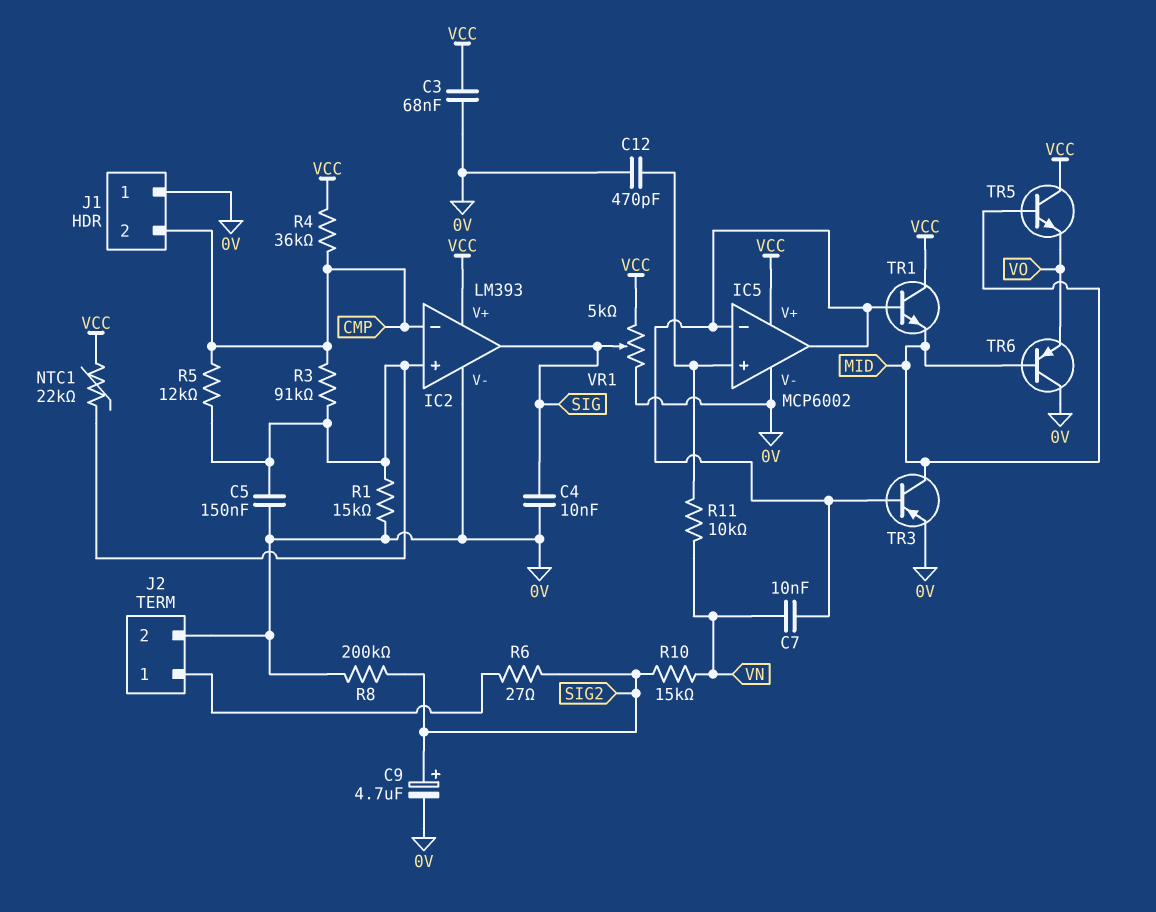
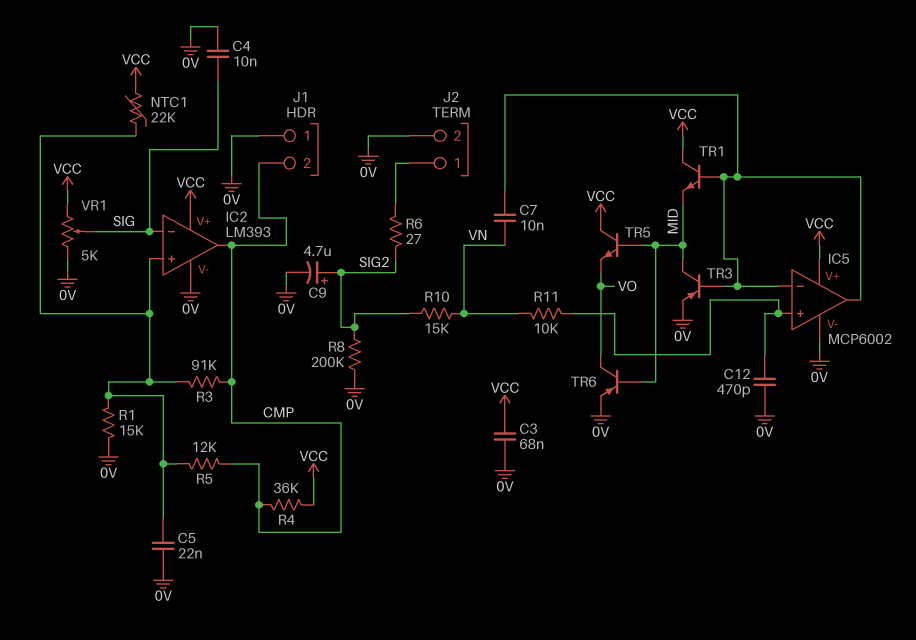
C5: 150nF (0V, IC2/in+) -> 22nF (0V, IC2/in+)
IC2 pin in-: CMP -> SIG
IC2 pin out: SIG -> CMP
TR6: PNP (B MID, C 0V, E VO) -> PNP (B MID, C VO, E 0V)

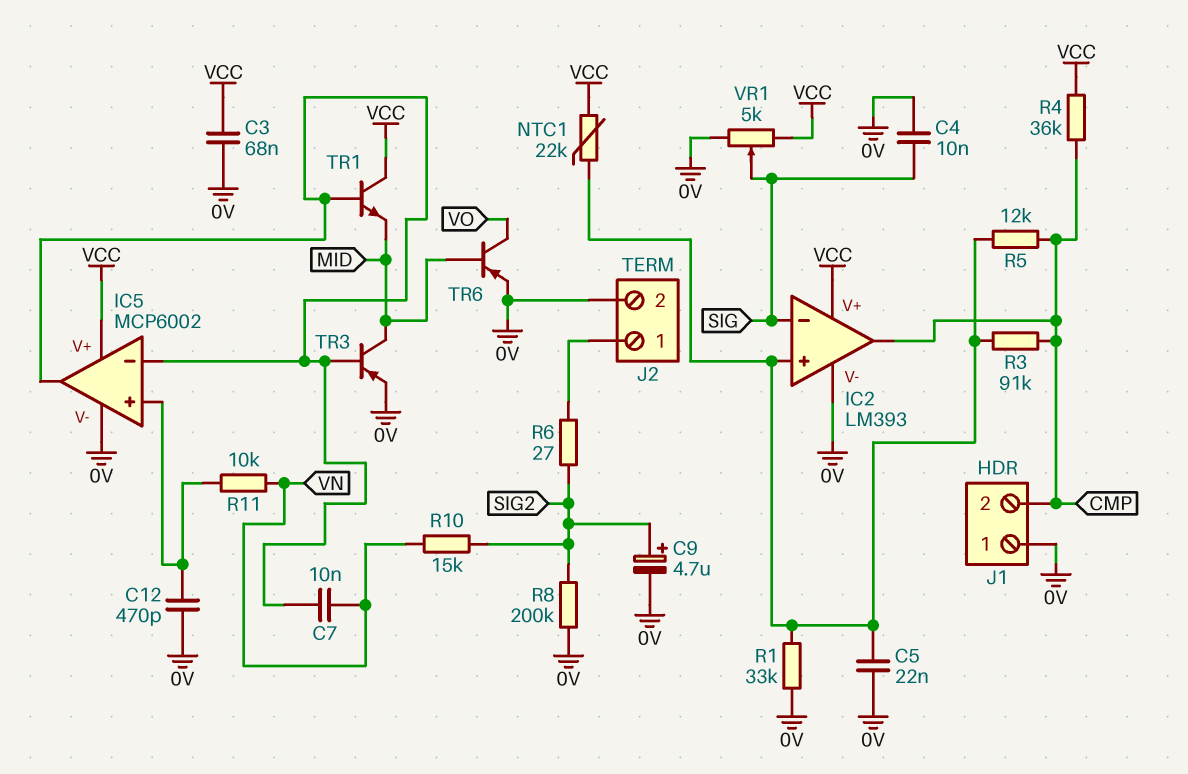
R1: 15k (0V, IC2/in+) -> 33k (0V, IC2/in+)
TR5: NPN (B MID, C VCC, E VO) -> none

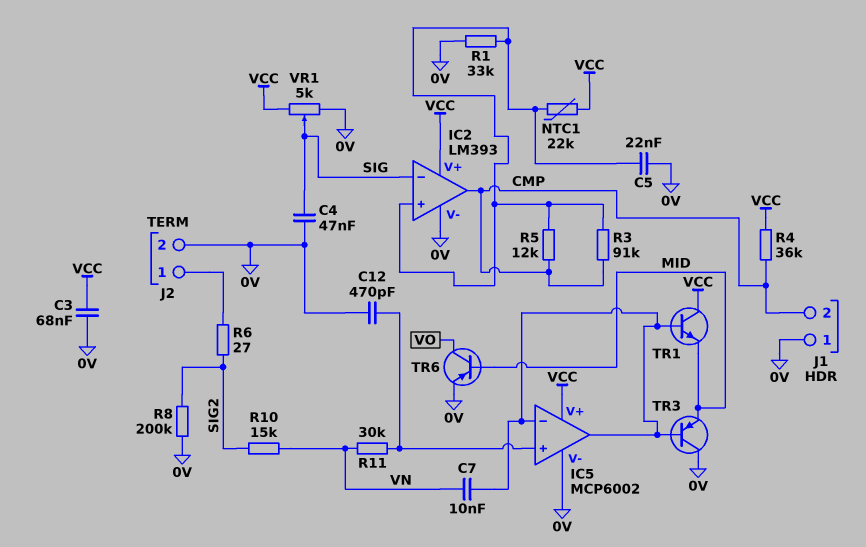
C4: 10nF (0V, SIG) -> 47nF (0V, SIG)
C9: 4.7uF (plus SIG2, minus 0V) -> none
R11: 10k (IC5/in+, VN) -> 30k (IC5/in+, VN)
TR3: PNP (B IC5/in-, C MID, E 0V) -> PNP (B IC5/in-, C 0V, E MID)

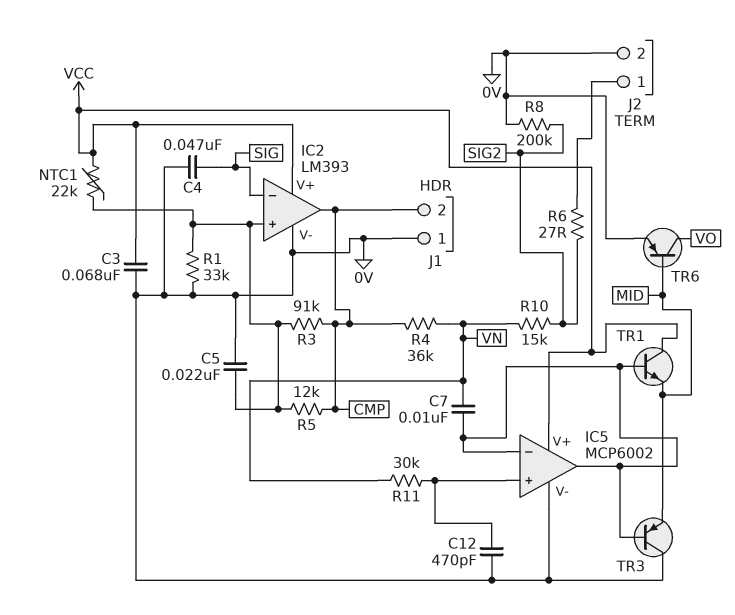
R4: 36k (CMP, VCC) -> 36k (CMP, VN)
VR1: 5k (0V, VCC, wiper SIG) -> none

